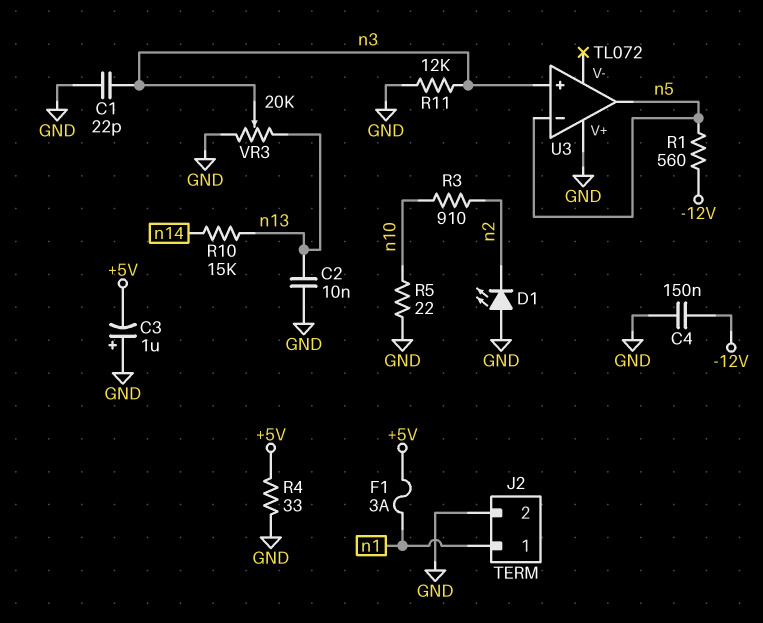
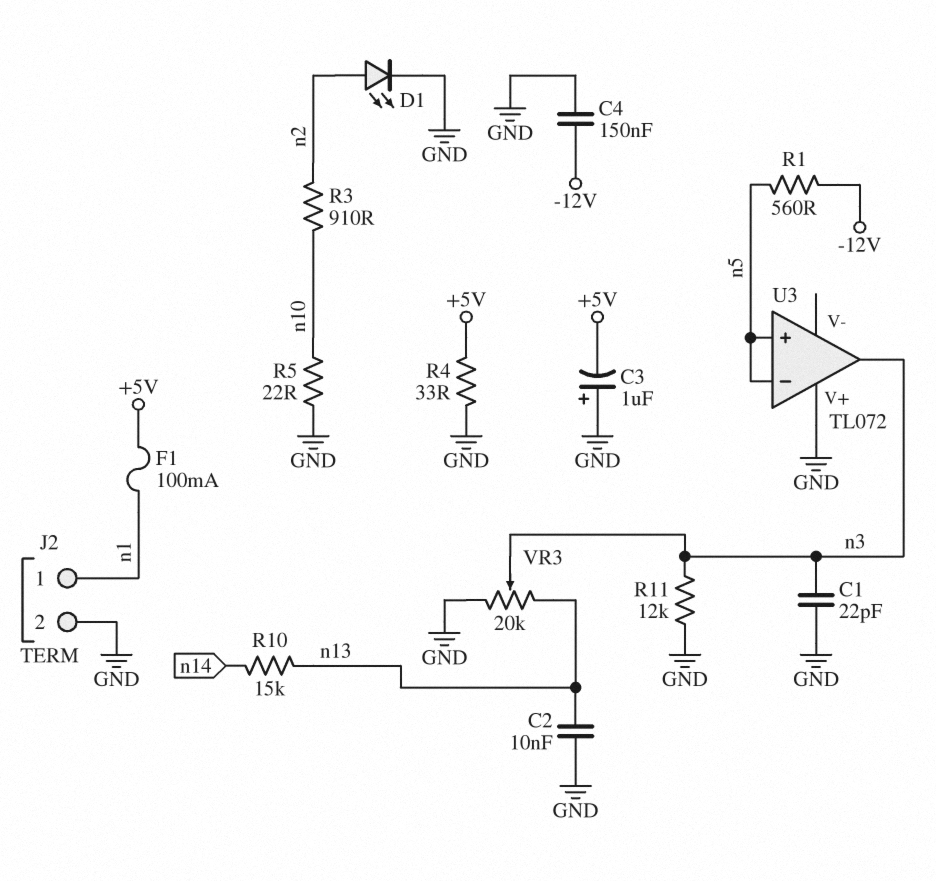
D1: LED (A GND, K n2) -> LED (A n2, K GND)
F1: 3A (+5V, n1) -> 100mA (+5V, n1)
U3 pin in+: n3 -> n5
U3 pin out: n5 -> n3

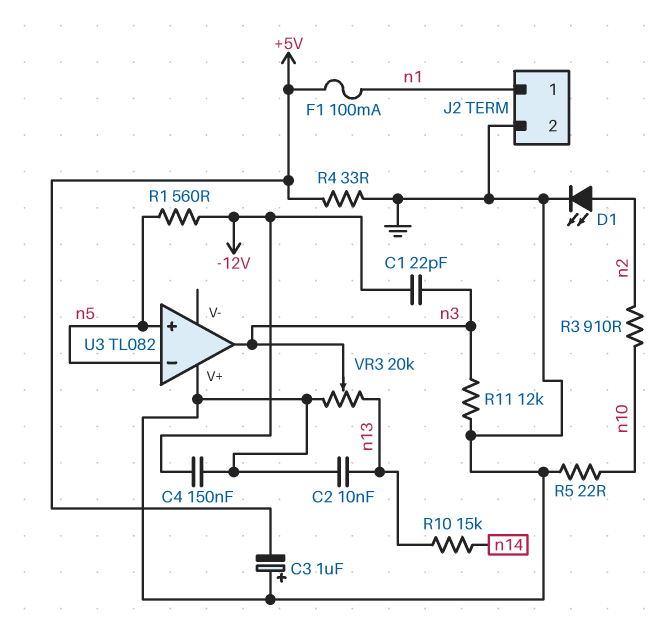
C1: 22pF (GND, n3) -> 22pF (-12V, n3)
U3: TL072 -> TL082

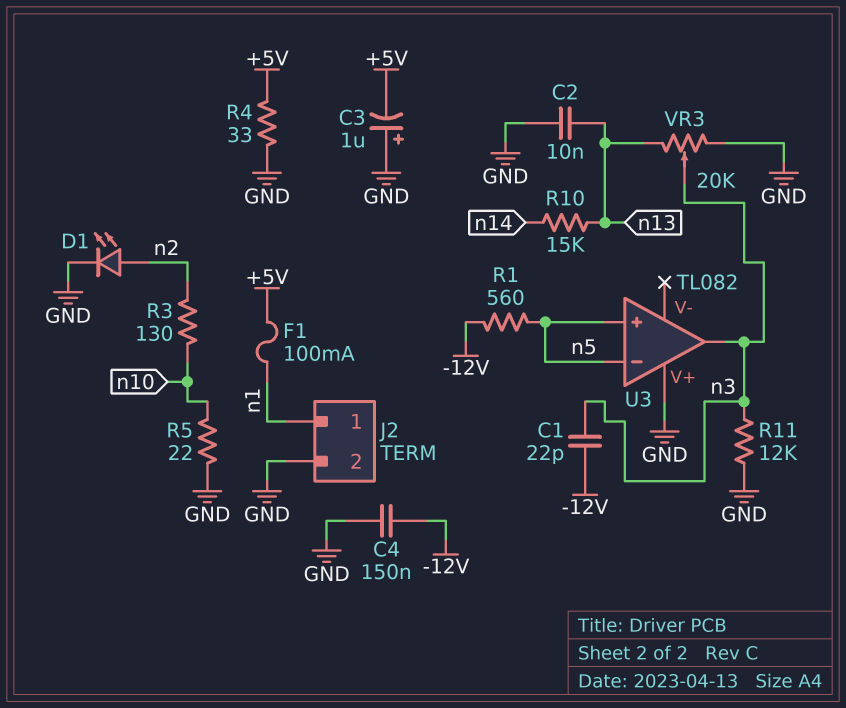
R3: 910 (n2, n10) -> 130 (n2, n10)

